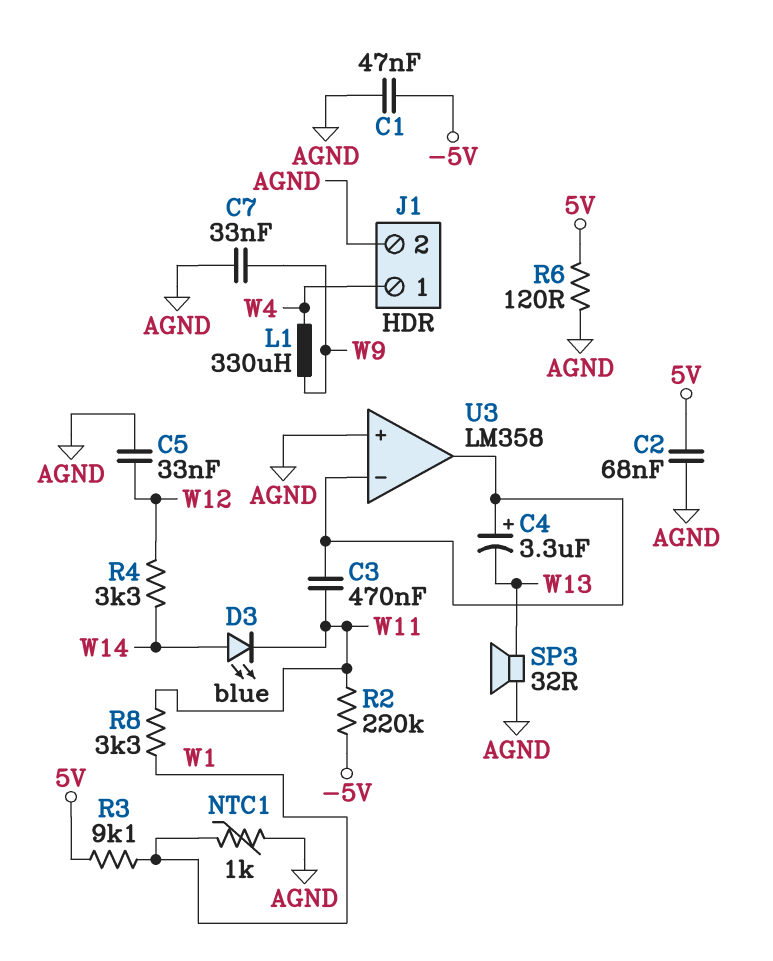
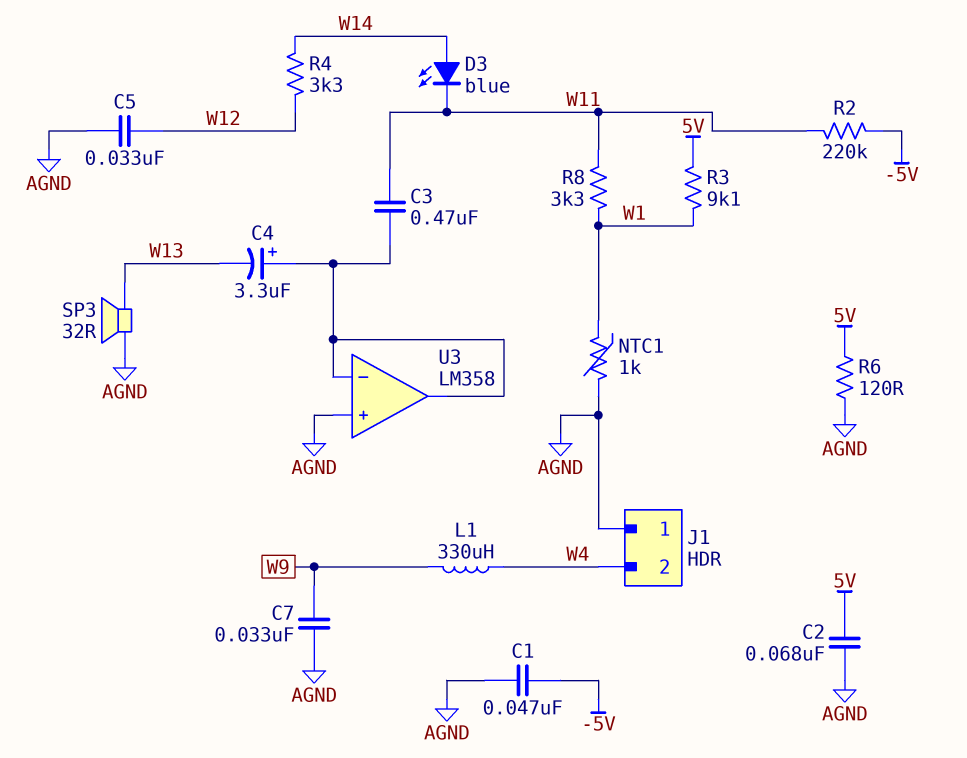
J1 pin 1: W4 -> AGND
J1 pin 2: AGND -> W4

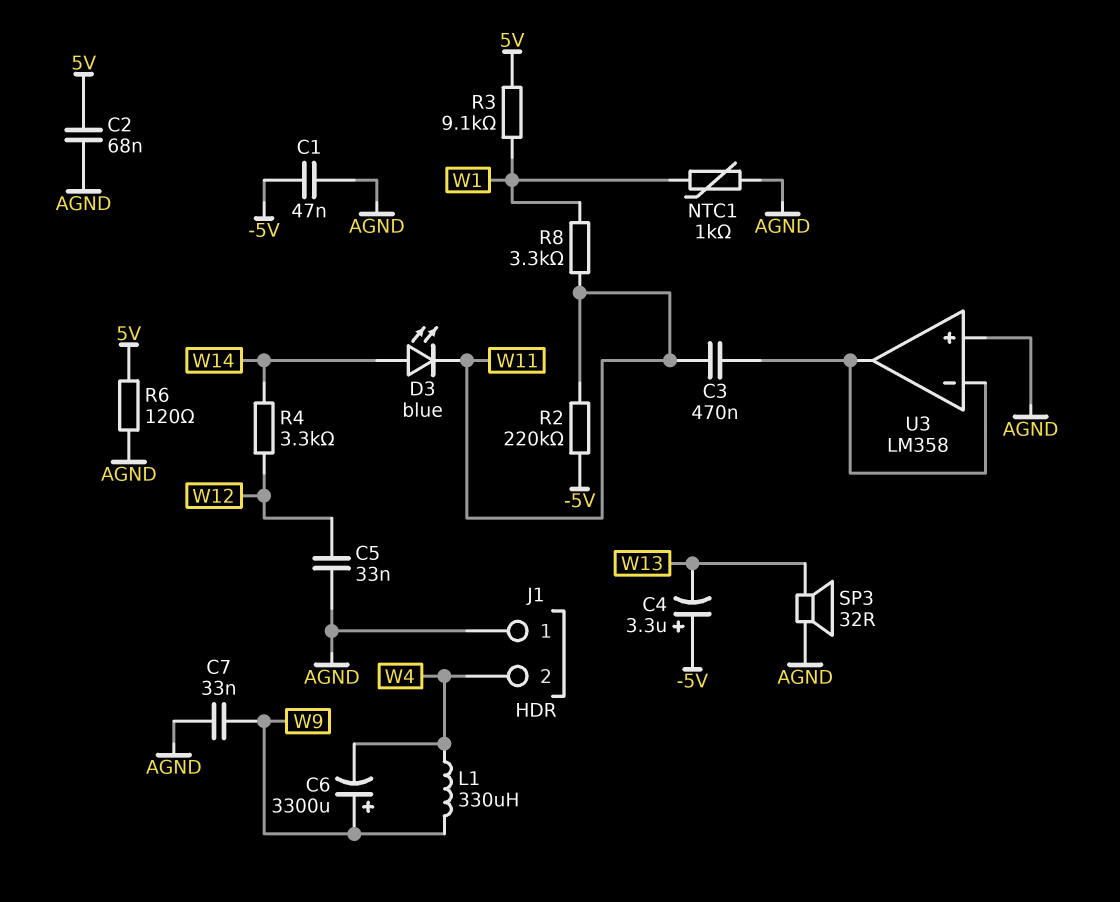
C4: 3.3uF (plus U3/in-, minus W13) -> 3.3uF (plus -5V, minus W13)
C6: none -> 3300uF (plus W9, minus W4)

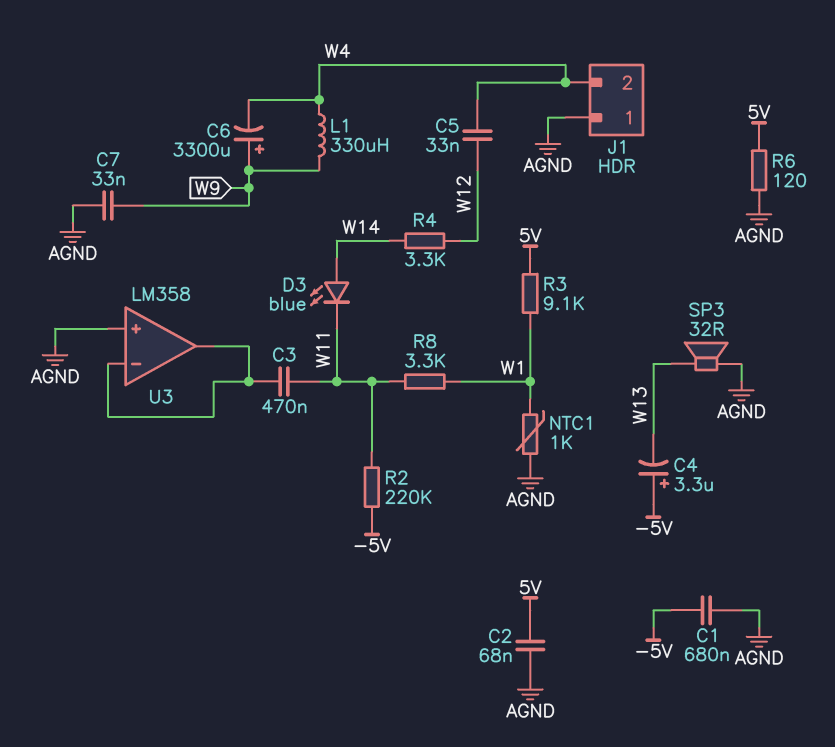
C1: 47nF (-5V, AGND) -> 680nF (-5V, AGND)
C5: 33nF (AGND, W12) -> 33nF (W4, W12)

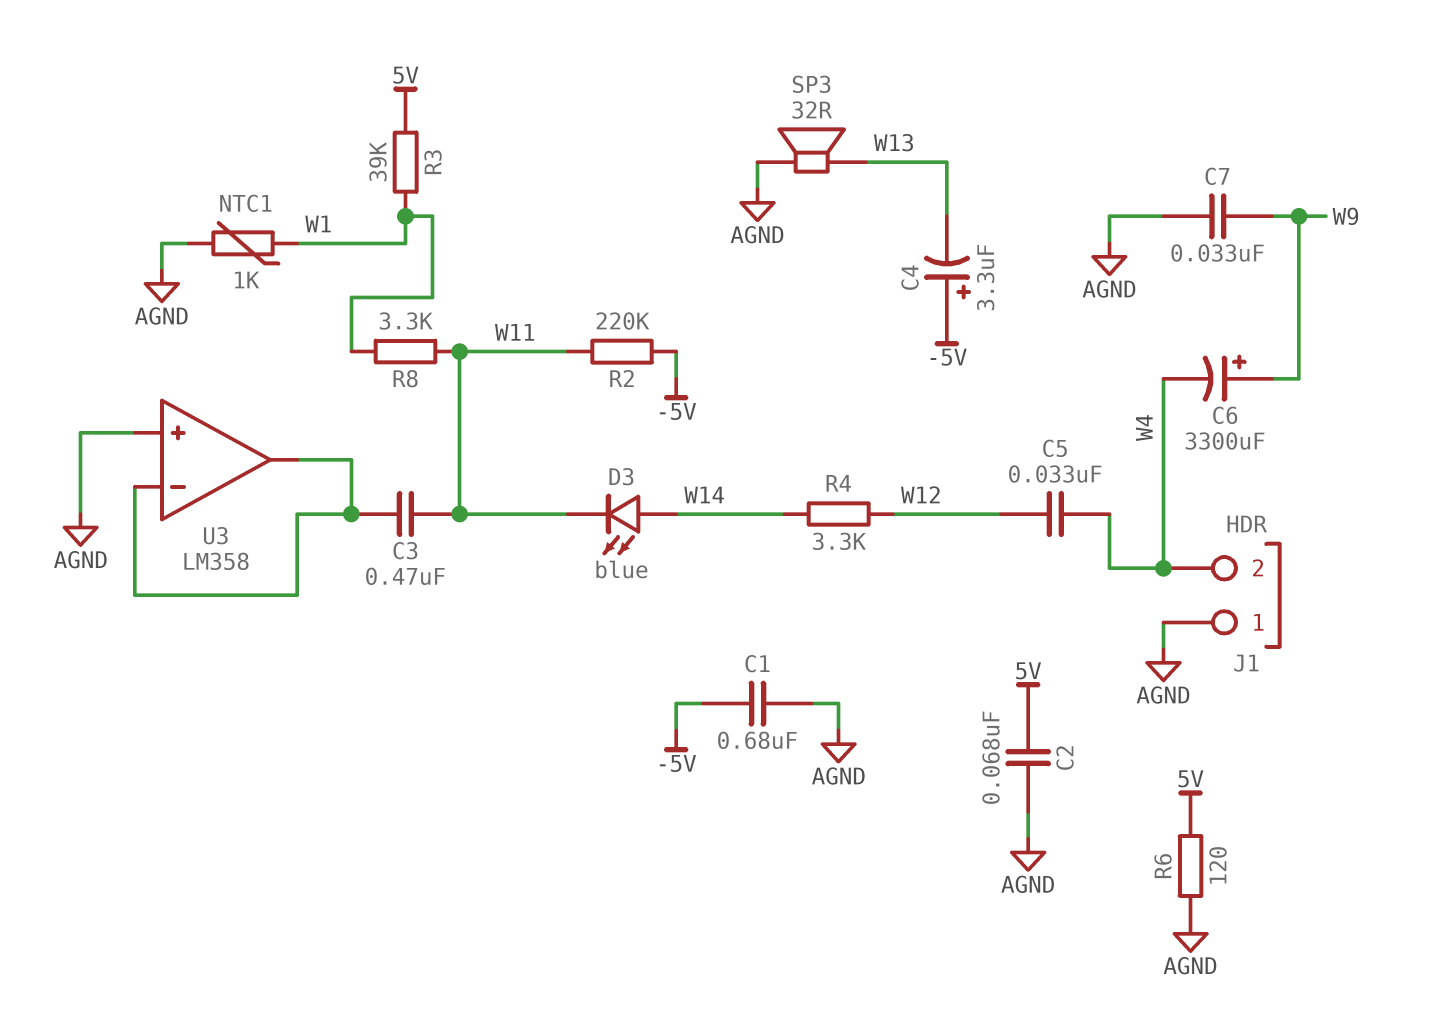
L1: 330uH (W4, W9) -> none
R3: 9.1k (5V, W1) -> 39k (5V, W1)

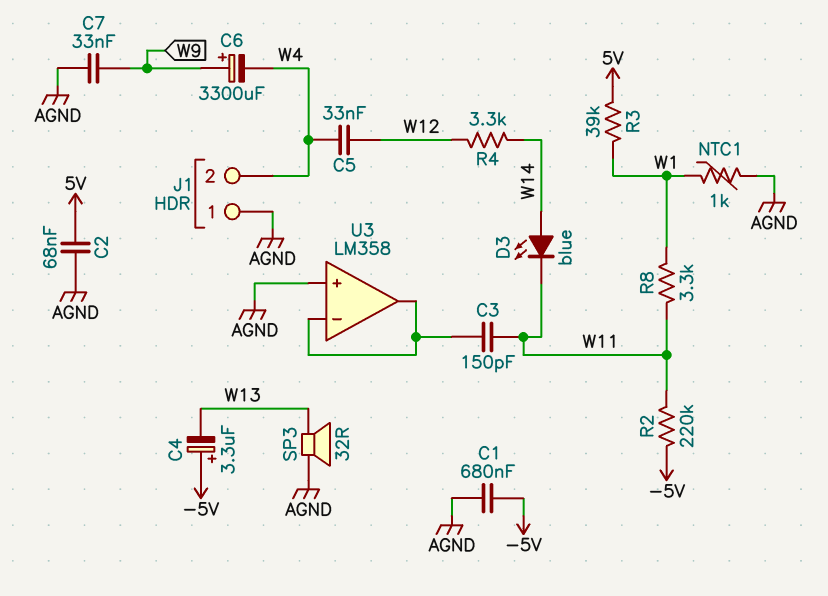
C3: 470nF (U3/in-, W11) -> 150pF (U3/in-, W11)
R6: 120 (5V, AGND) -> none

